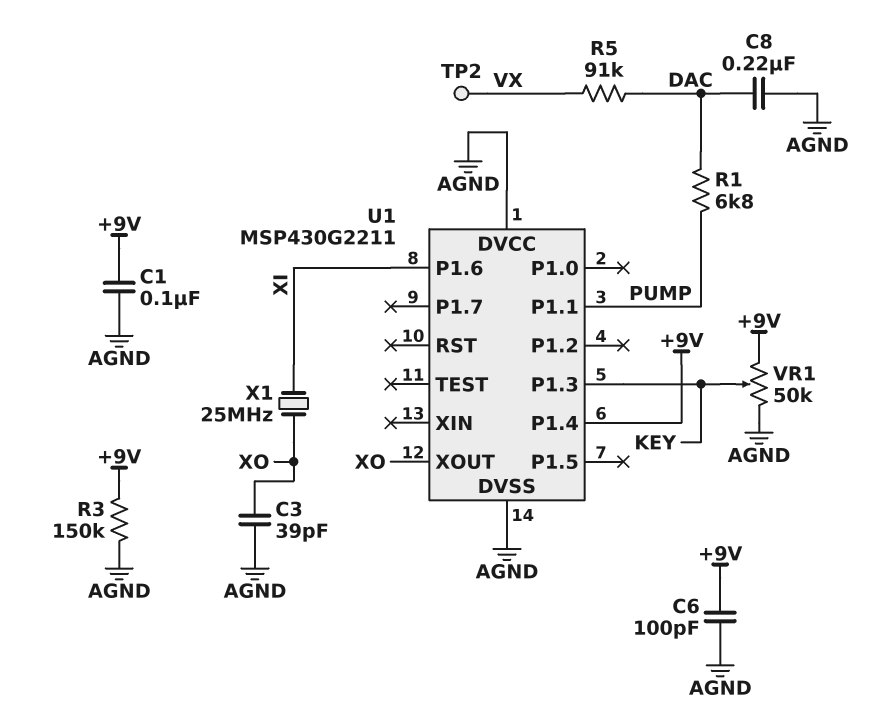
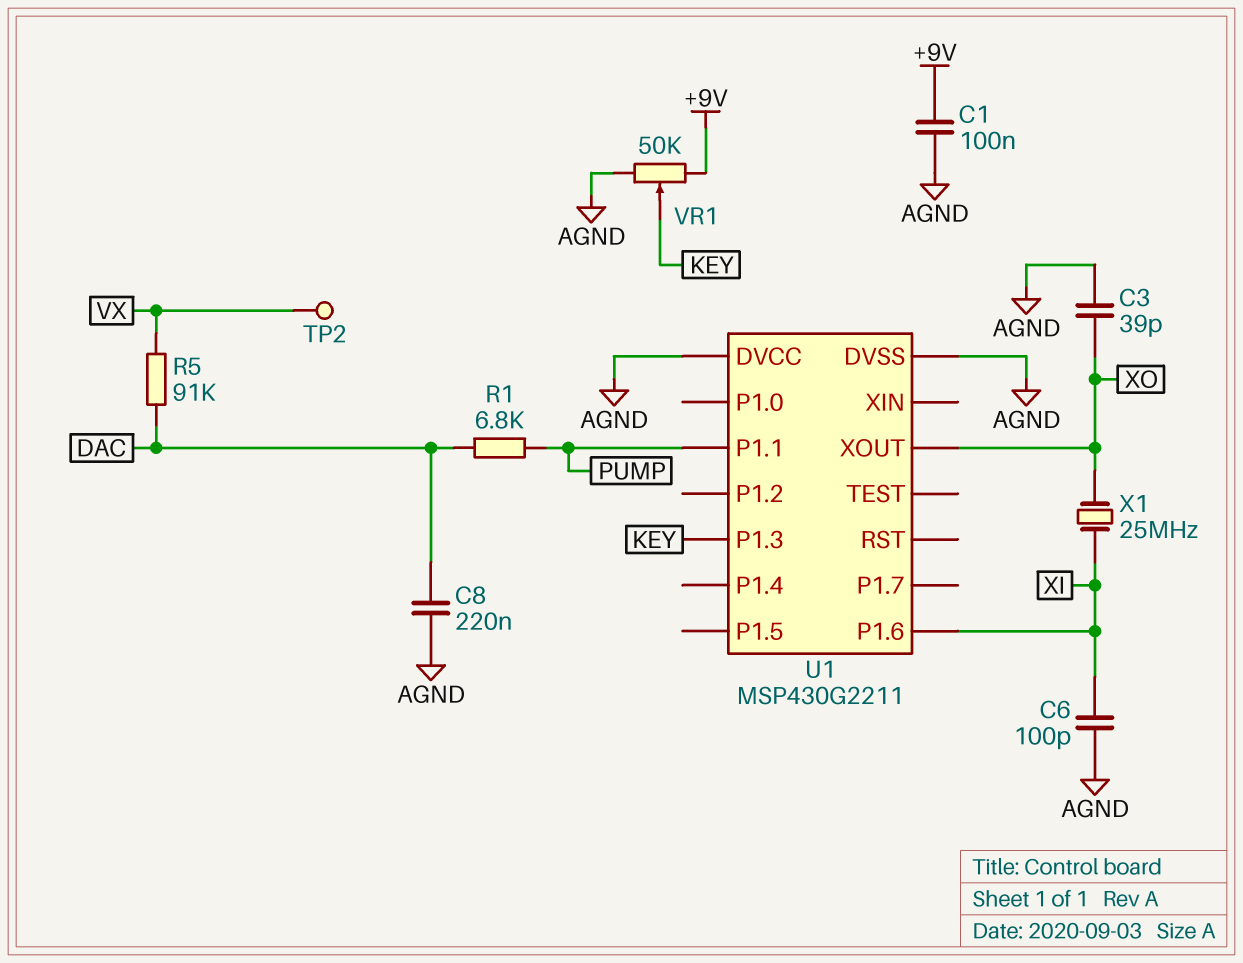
C6: 100pF (+9V, AGND) -> 100pF (AGND, XI)
R3: 150k (+9V, AGND) -> none
U1 pin P1.4: +9V -> none

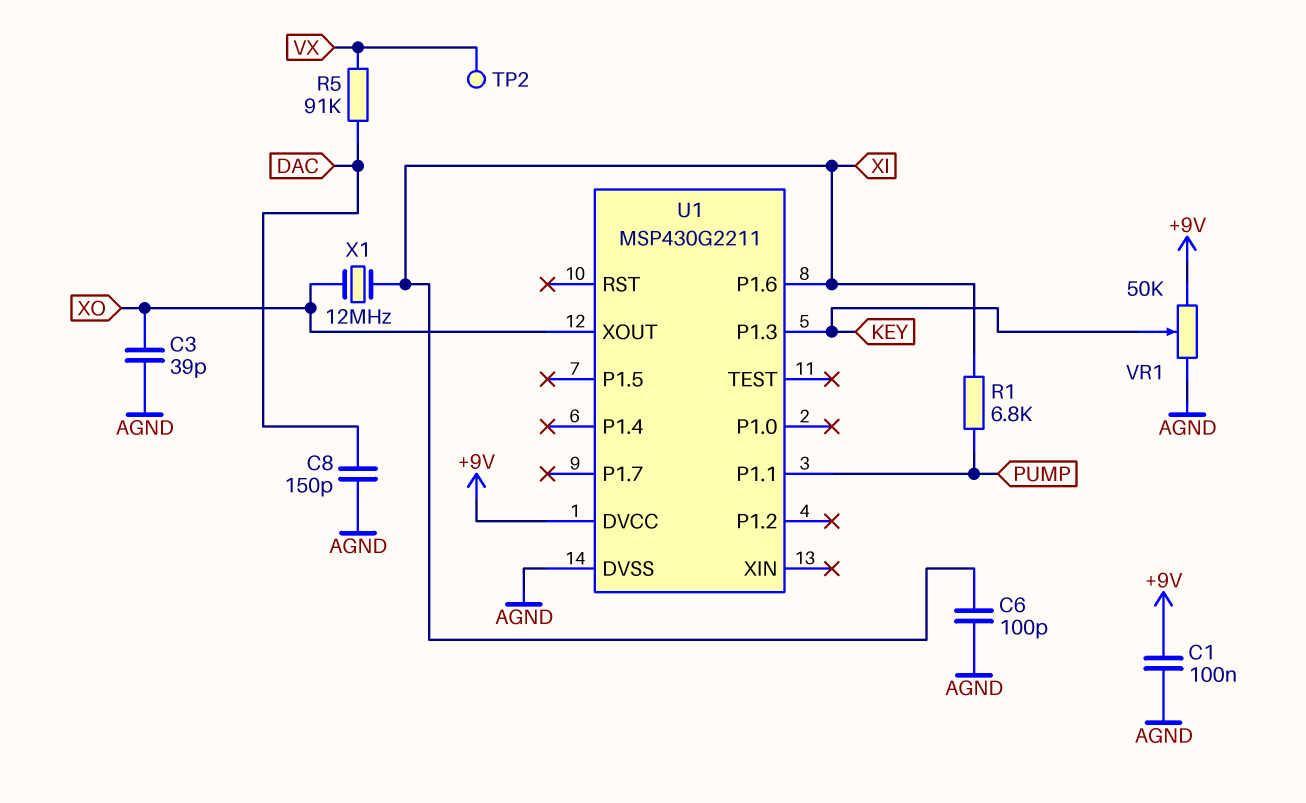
C8: 220nF (AGND, DAC) -> 150pF (AGND, DAC)
R1: 6.8k (DAC, PUMP) -> 6.8k (PUMP, XI)
U1 pin DVCC: AGND -> +9V
X1: 25MHz (XI, XO) -> 12MHz (XI, XO)

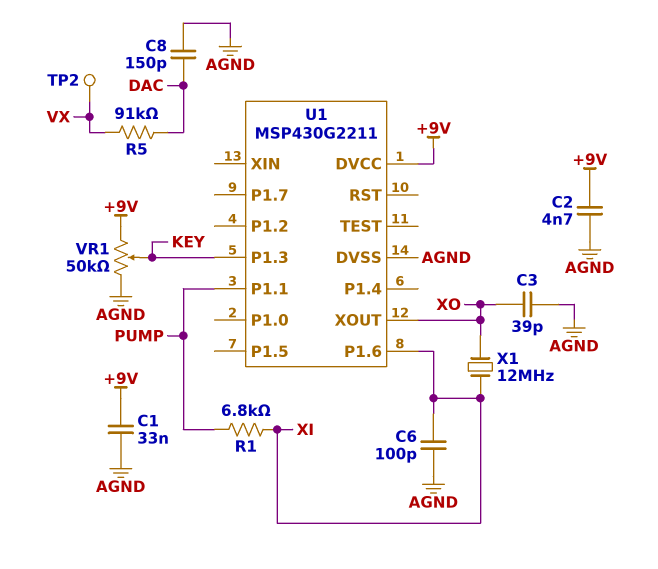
C1: 100nF (+9V, AGND) -> 33nF (+9V, AGND)
C2: none -> 4.7nF (+9V, AGND)

